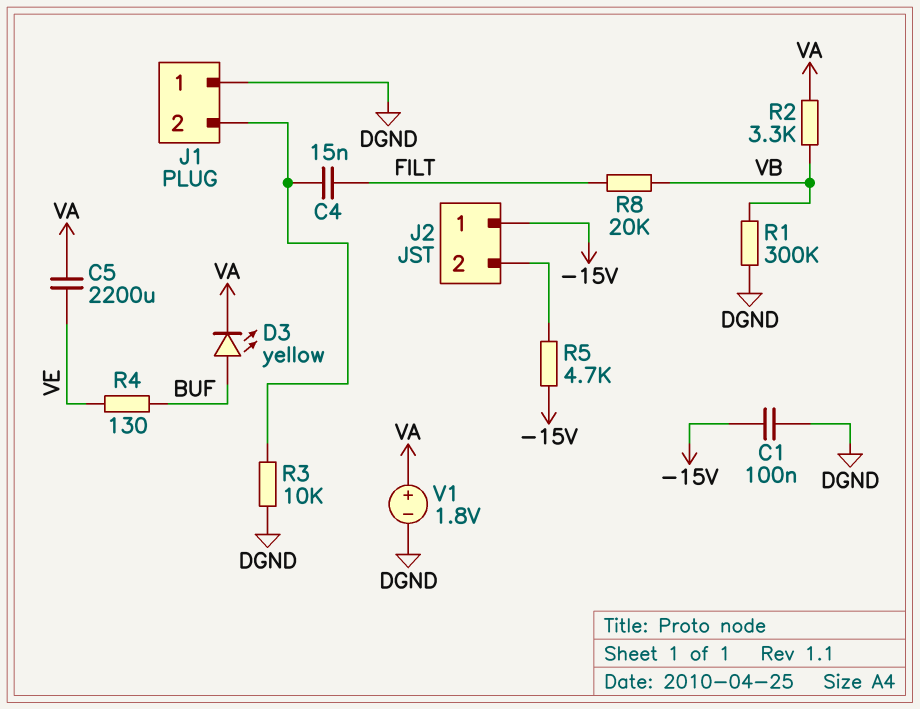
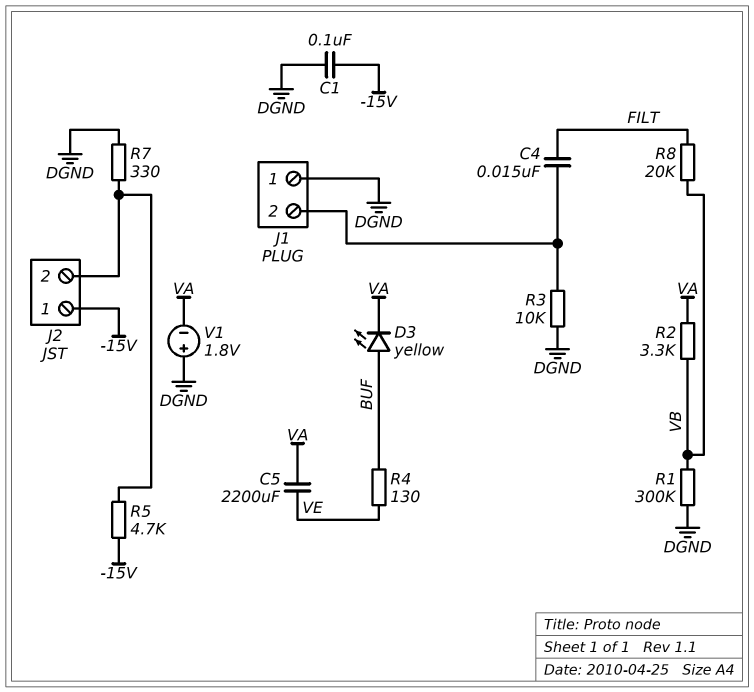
R7: none -> 330 (DGND, J2/2)
V1: 1.8V (plus VA, minus DGND) -> 1.8V (plus DGND, minus VA)

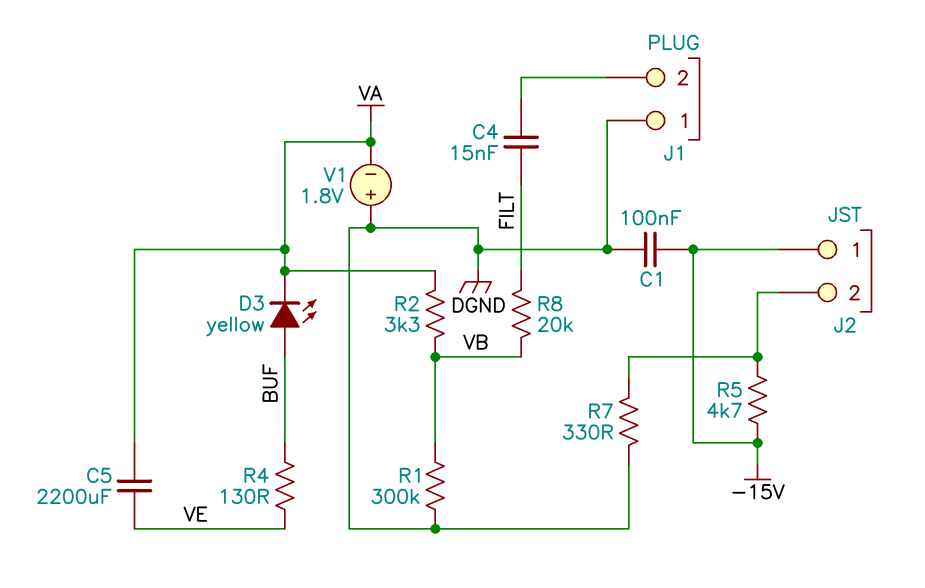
R3: 10k (DGND, J1/2) -> none

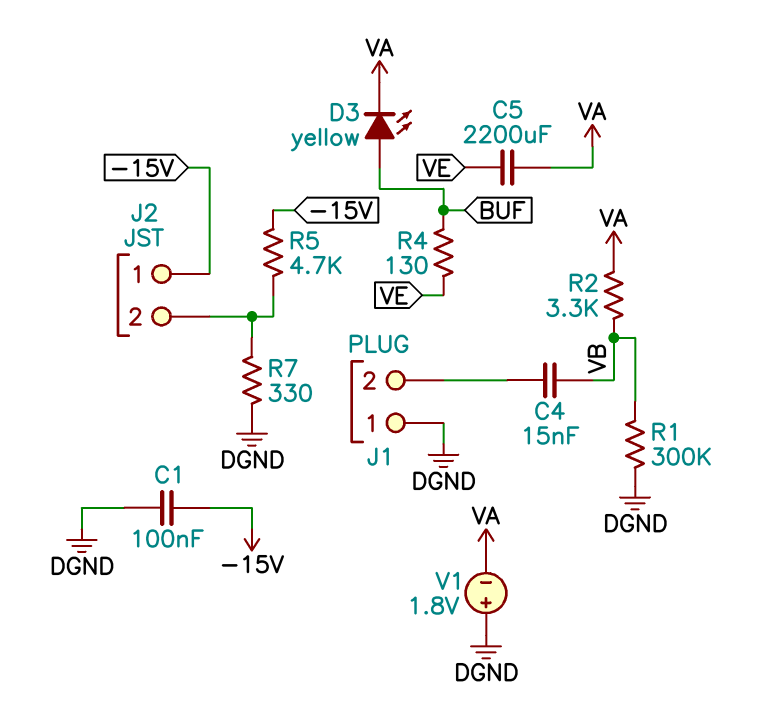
C4: 15nF (FILT, J1/2) -> 15nF (J1/2, VB)
R8: 20k (FILT, VB) -> none

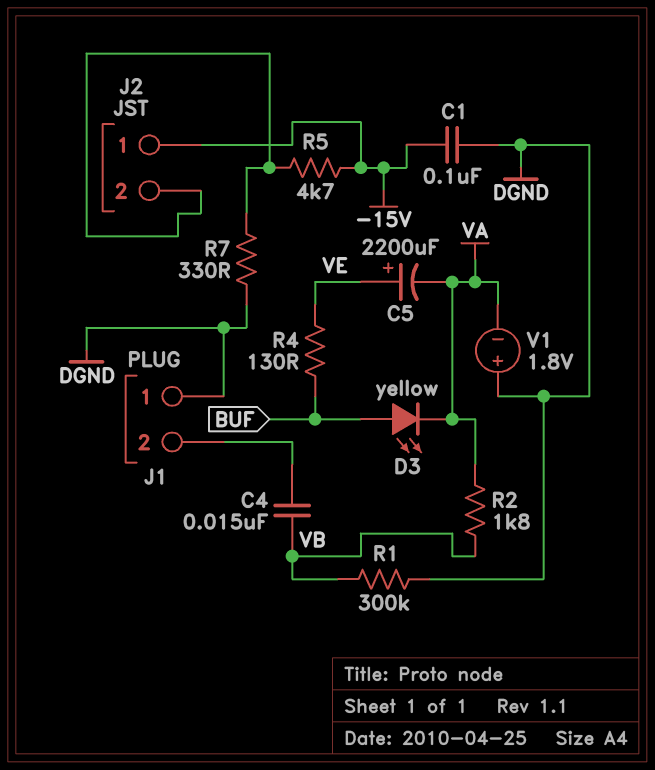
C5: 2200uF (VA, VE) -> 2200uF (plus VE, minus VA)
R2: 3.3k (VA, VB) -> 1.8k (VA, VB)

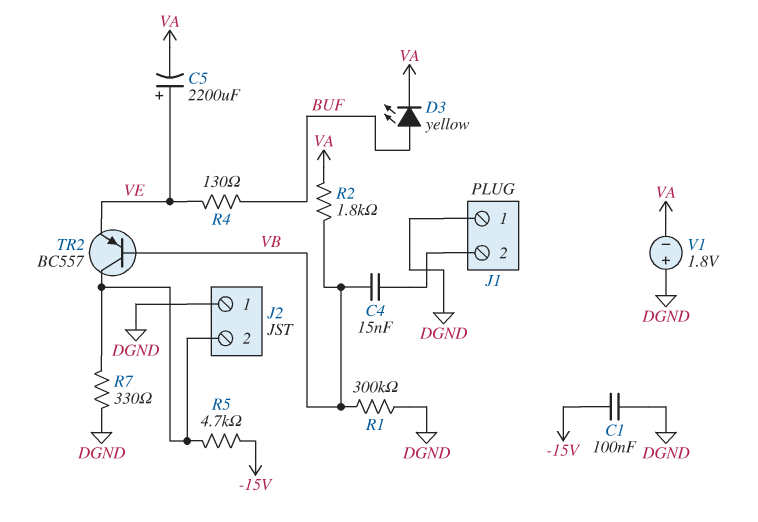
J2 pin 1: -15V -> DGND
TR2: none -> PNP BC557 (B VB, C J2/2, E VE)

